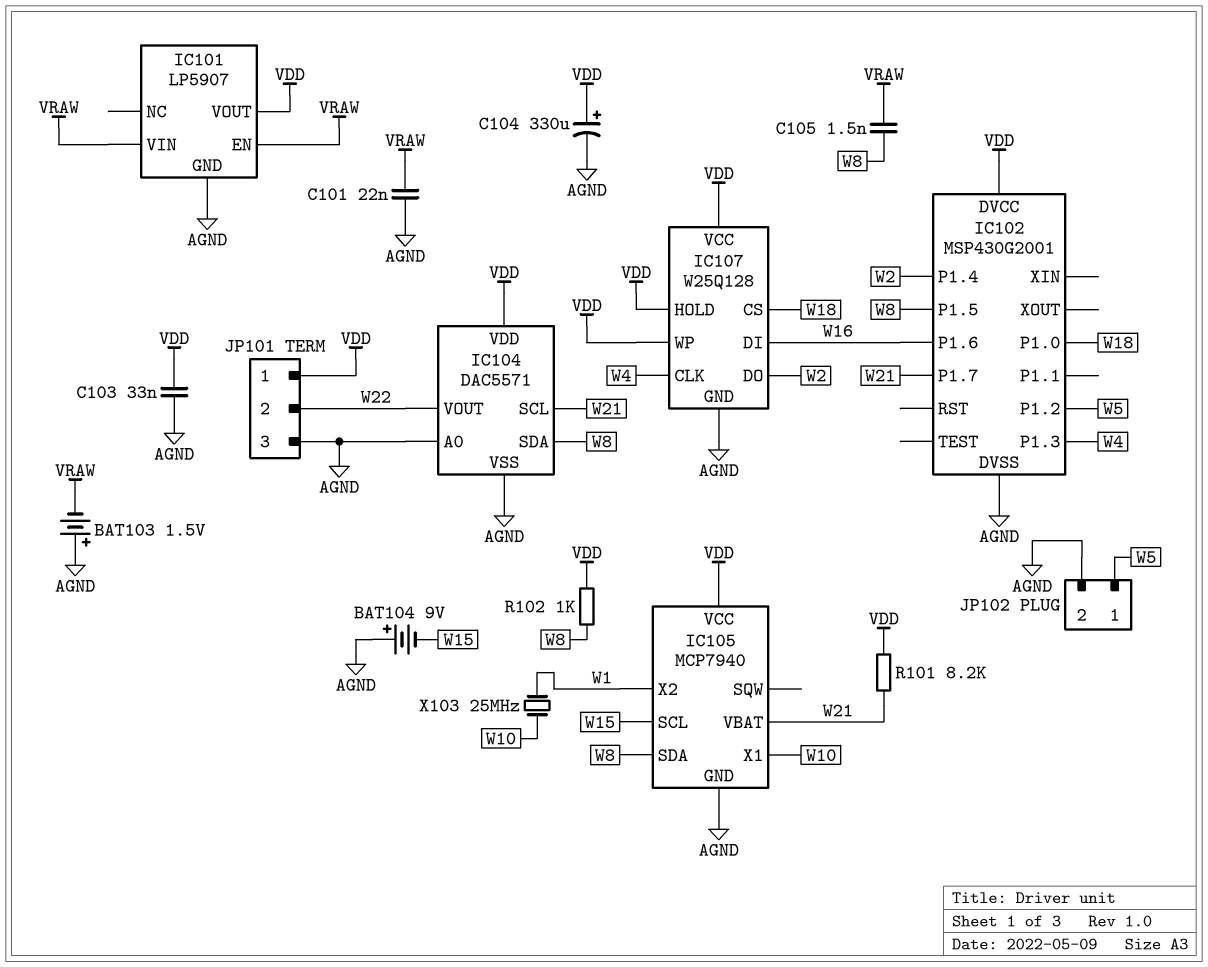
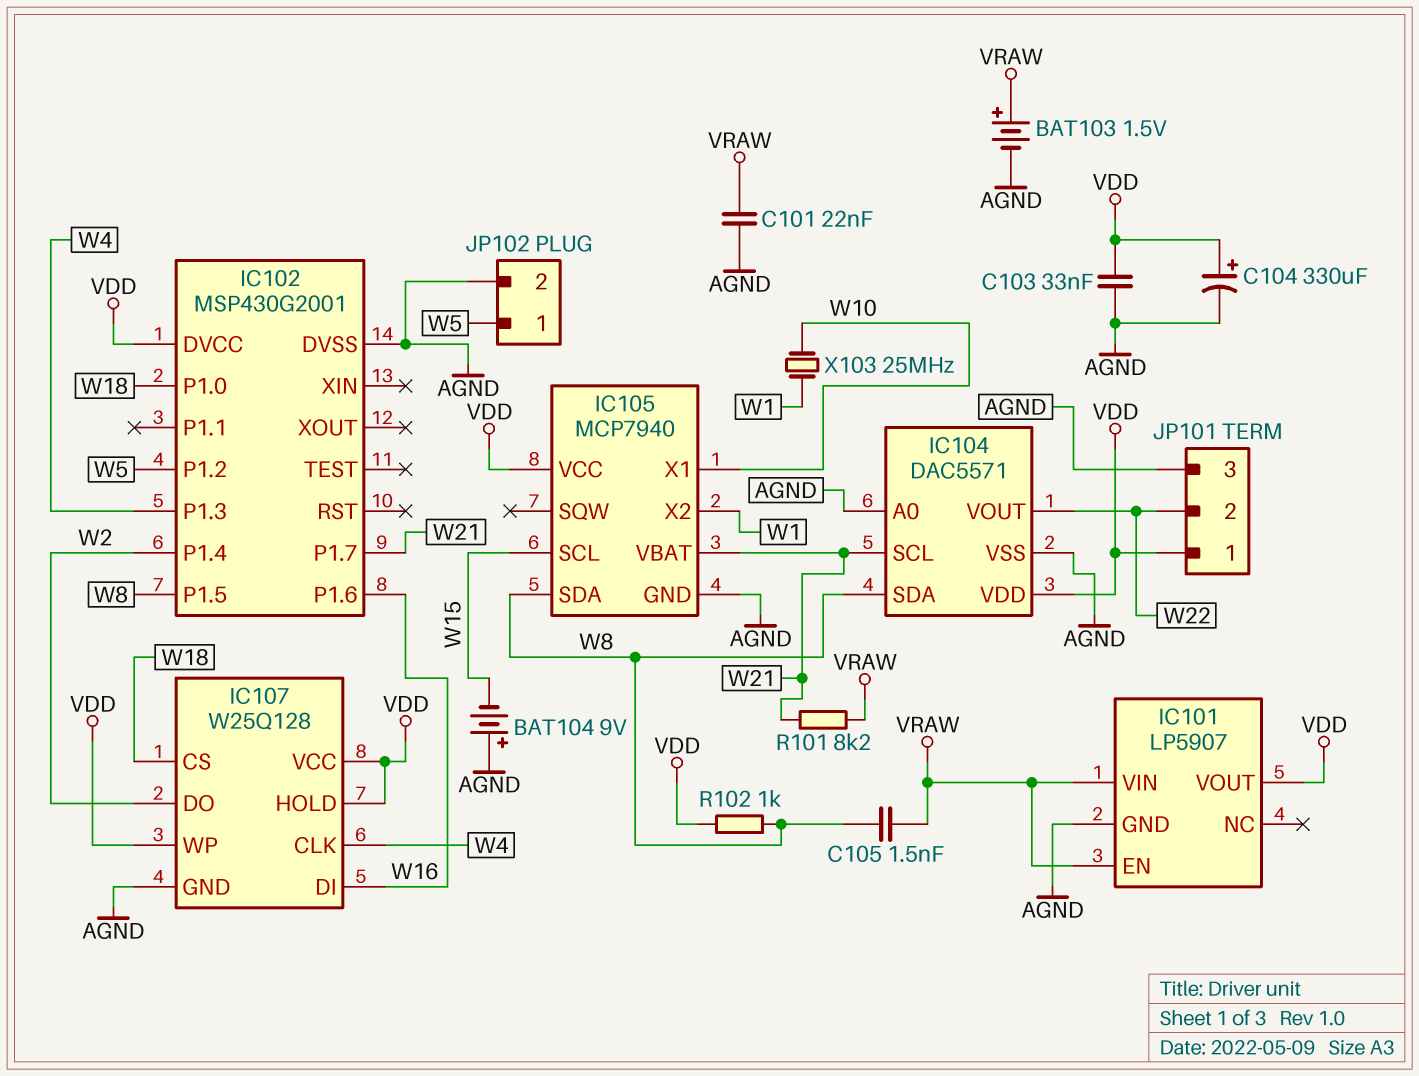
BAT103: 1.5V (plus AGND, minus VRAW) -> 1.5V (plus VRAW, minus AGND)
R101: 8.2k (VDD, W21) -> 8.2k (VRAW, W21)

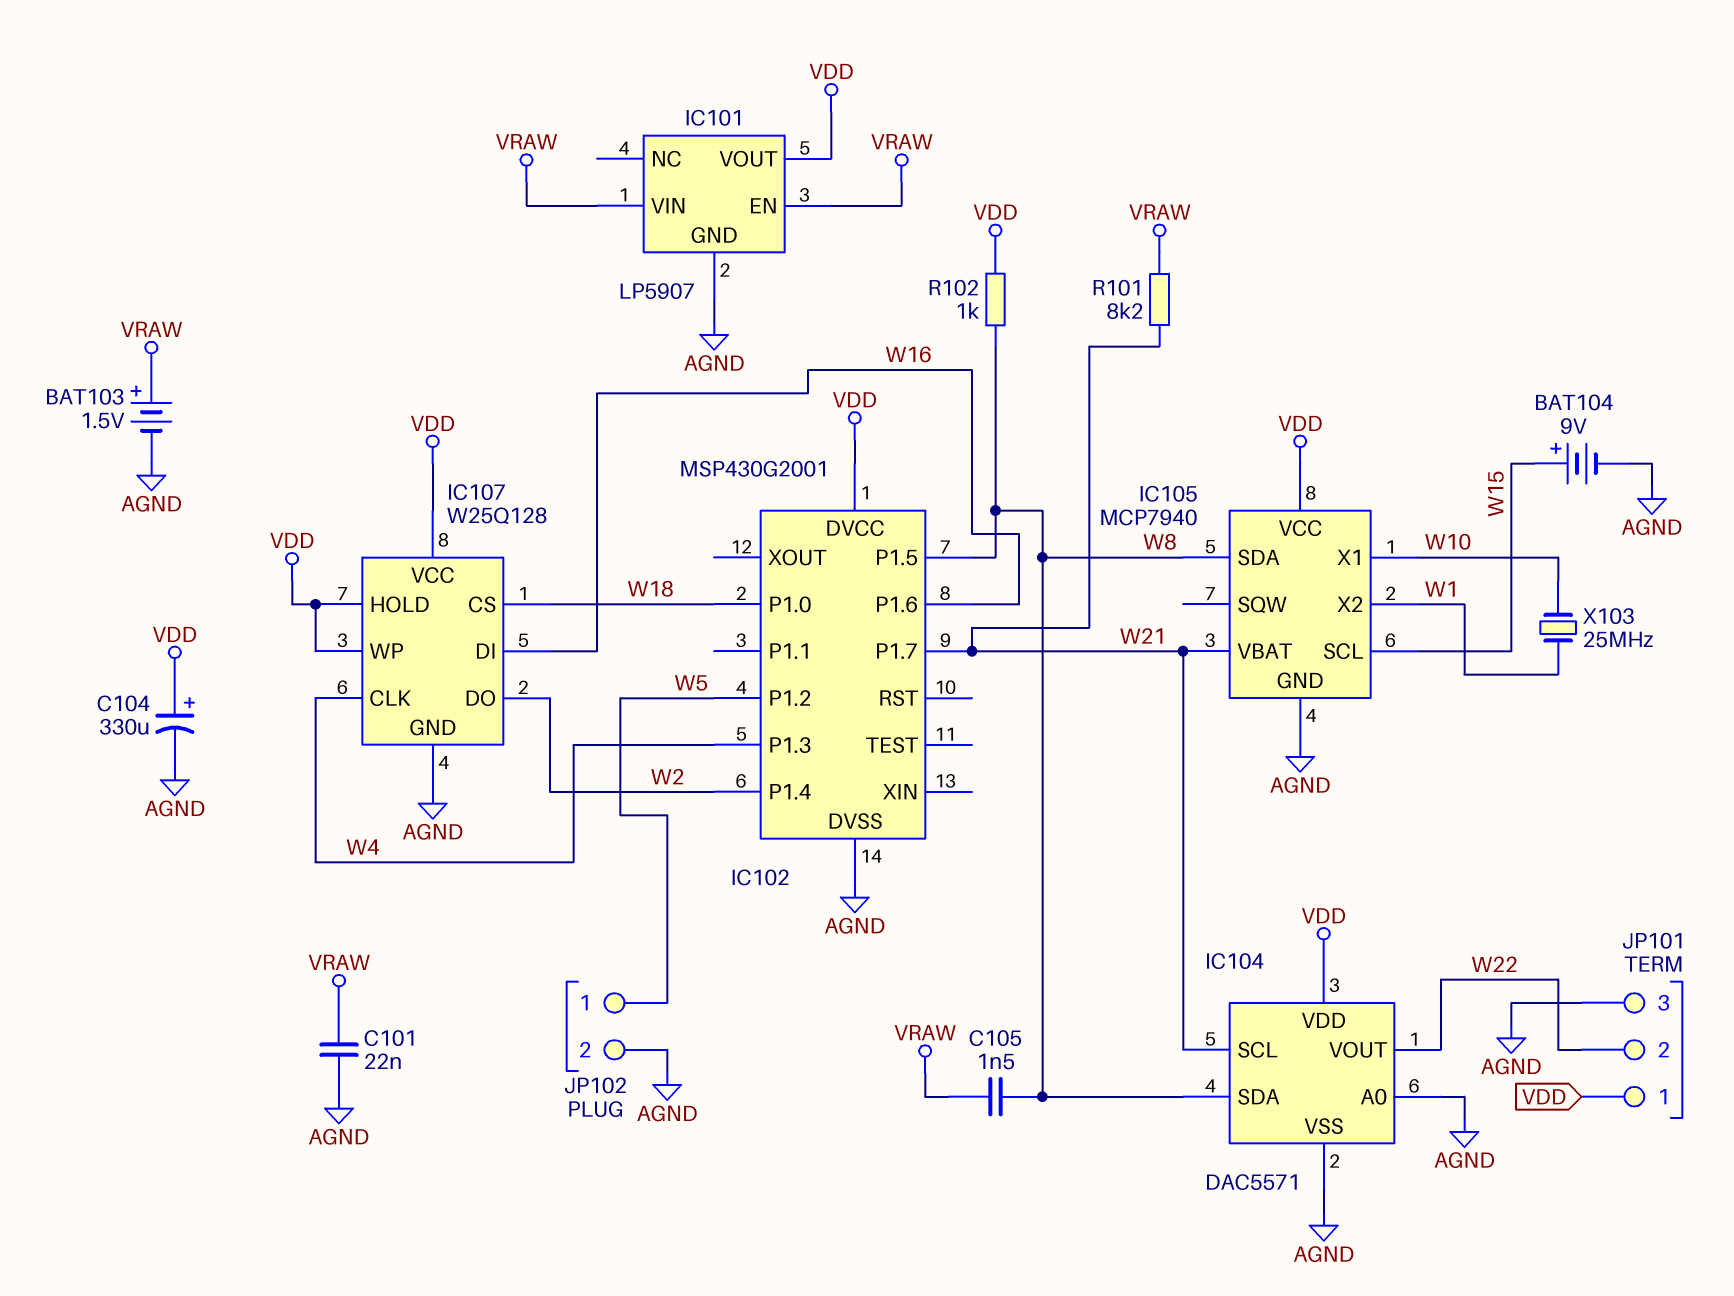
BAT104: 9V (plus AGND, minus W15) -> 9V (plus W15, minus AGND)
C103: 33nF (AGND, VDD) -> none

